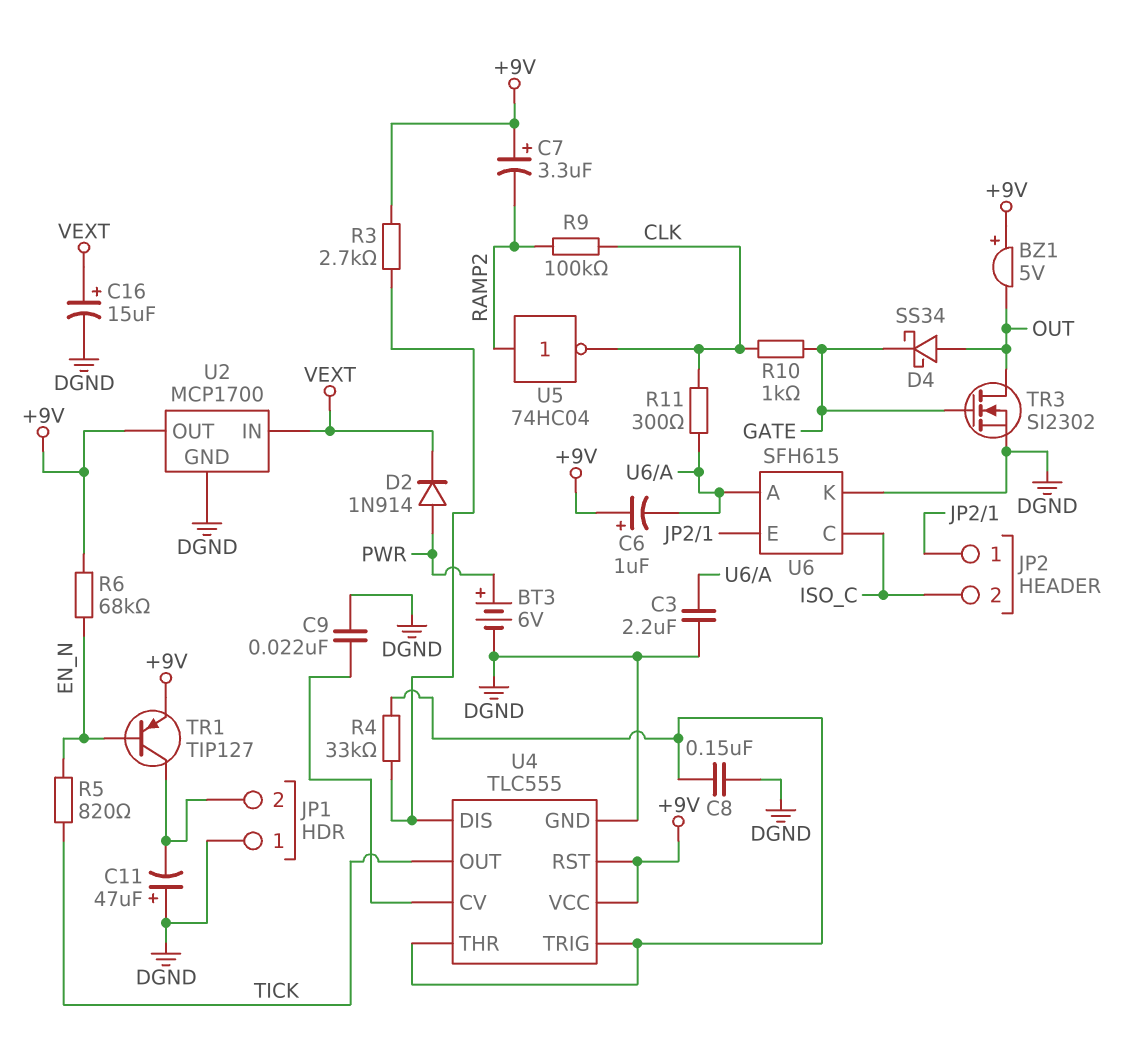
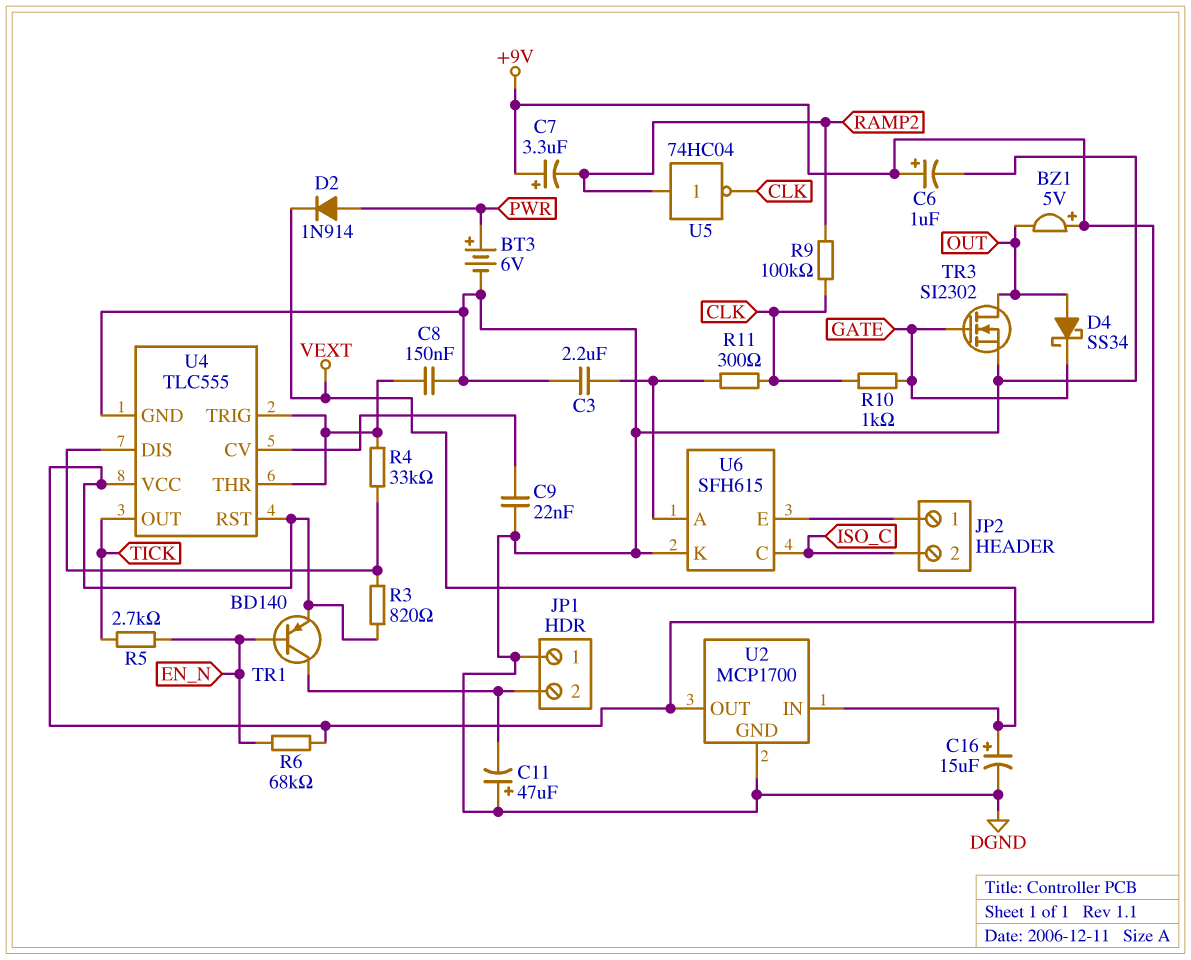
C6: 1uF (plus +9V, minus U6/A) -> 1uF (plus +9V, minus DGND)
R3: 2.7k (+9V, U4/DIS) -> 820 (+9V, U4/DIS)
R5: 820 (EN_N, TICK) -> 2.7k (EN_N, TICK)
TR1: PNP TIP127 (B EN_N, C JP1/2, E +9V) -> PNP BD140 (B EN_N, C JP1/2, E +9V)

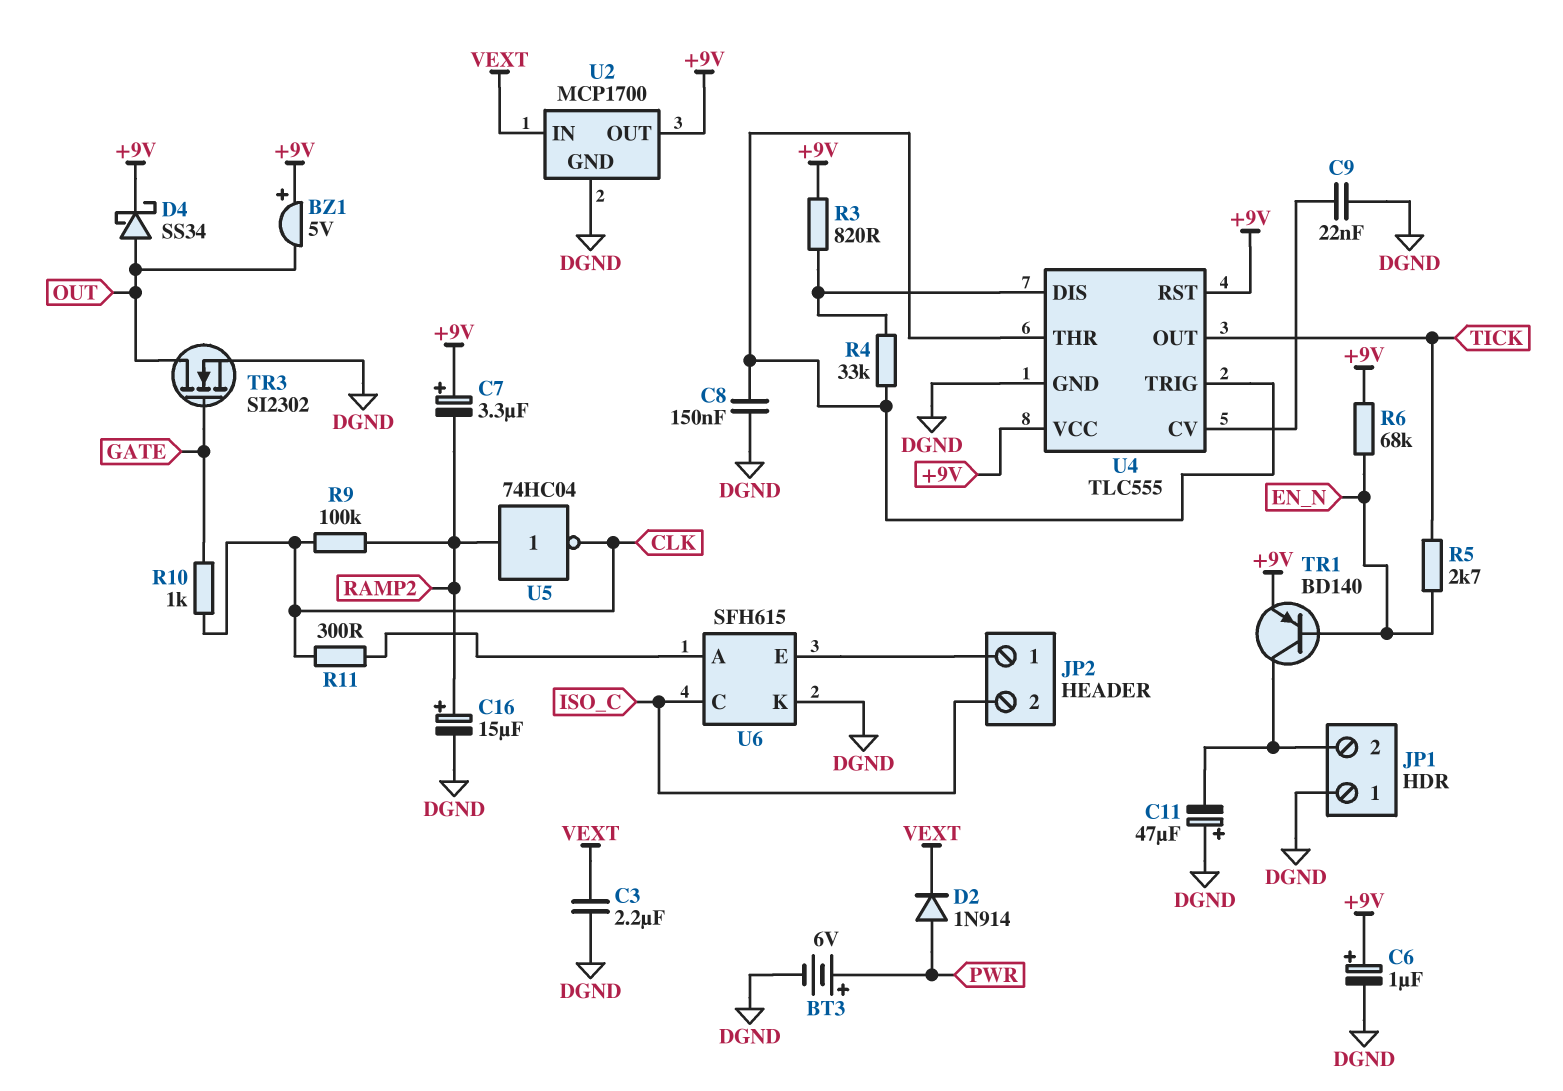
C3: 2.2uF (DGND, U6/A) -> 2.2uF (DGND, VEXT)
C16: 15uF (plus VEXT, minus DGND) -> 15uF (plus RAMP2, minus DGND)
D4: schottky SS34 (A OUT, K GATE) -> schottky SS34 (A OUT, K +9V)

